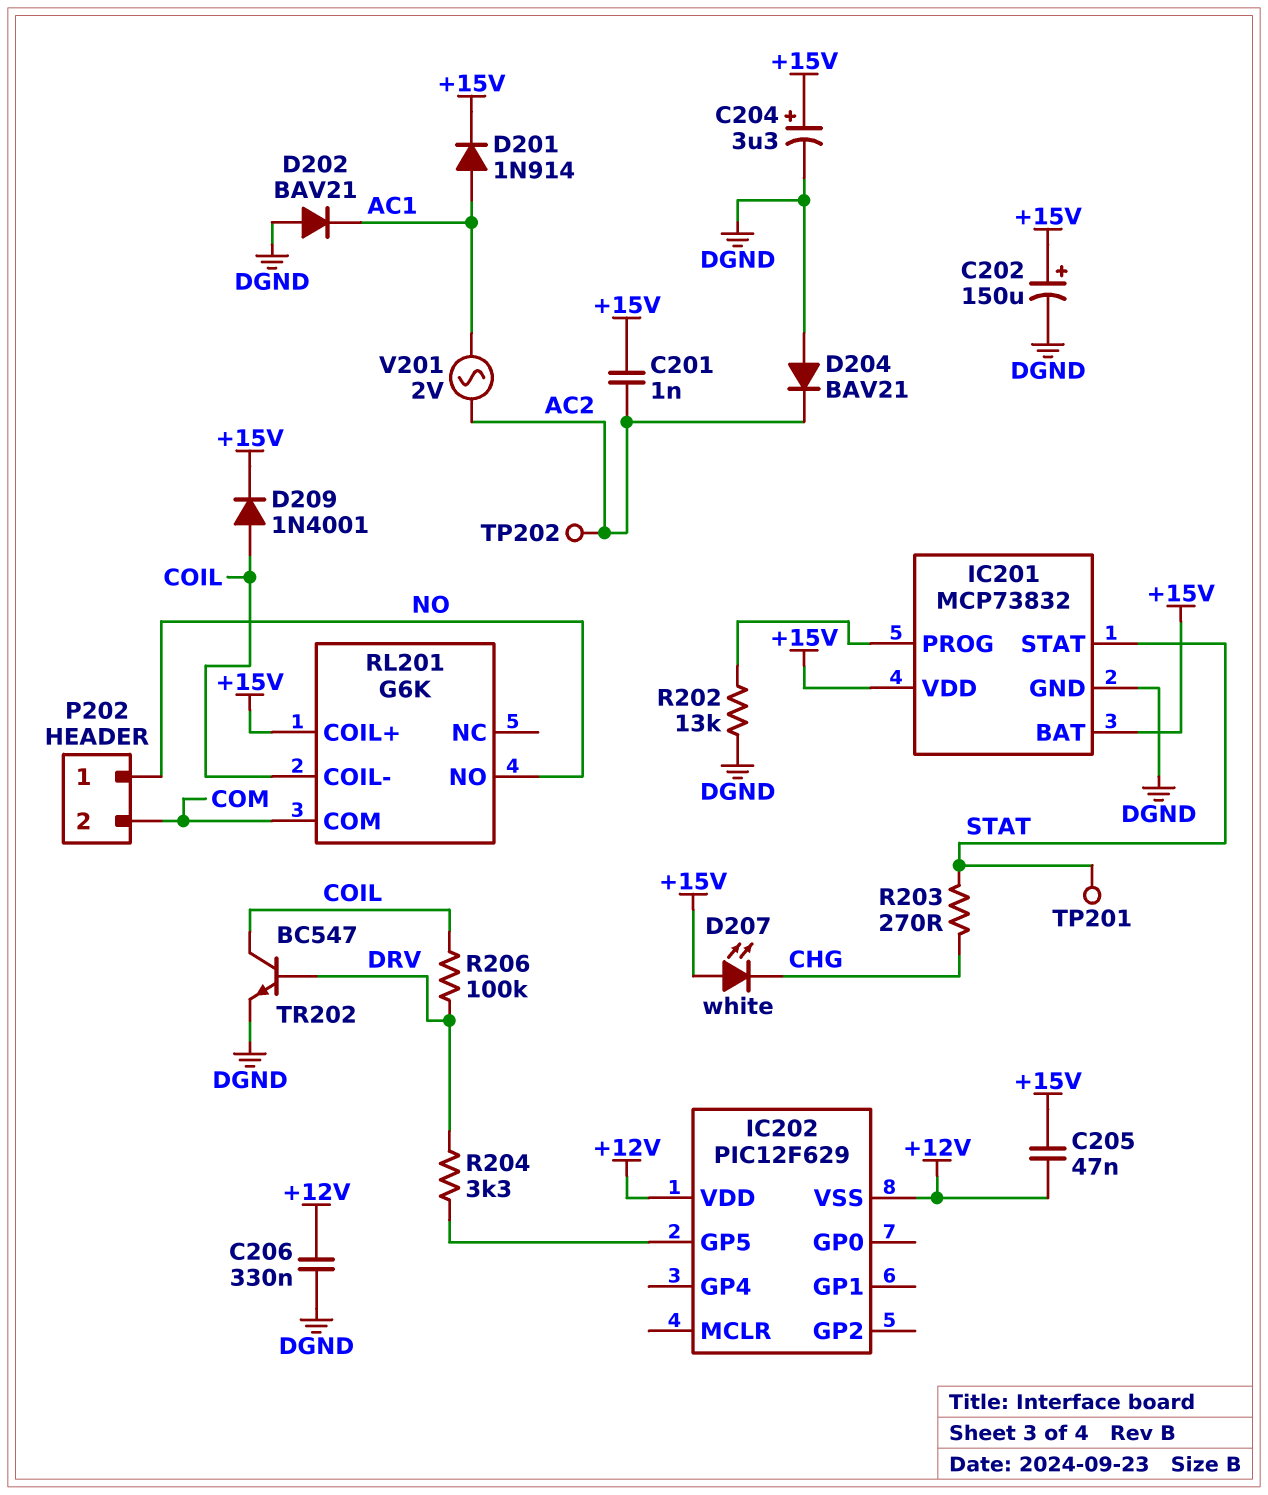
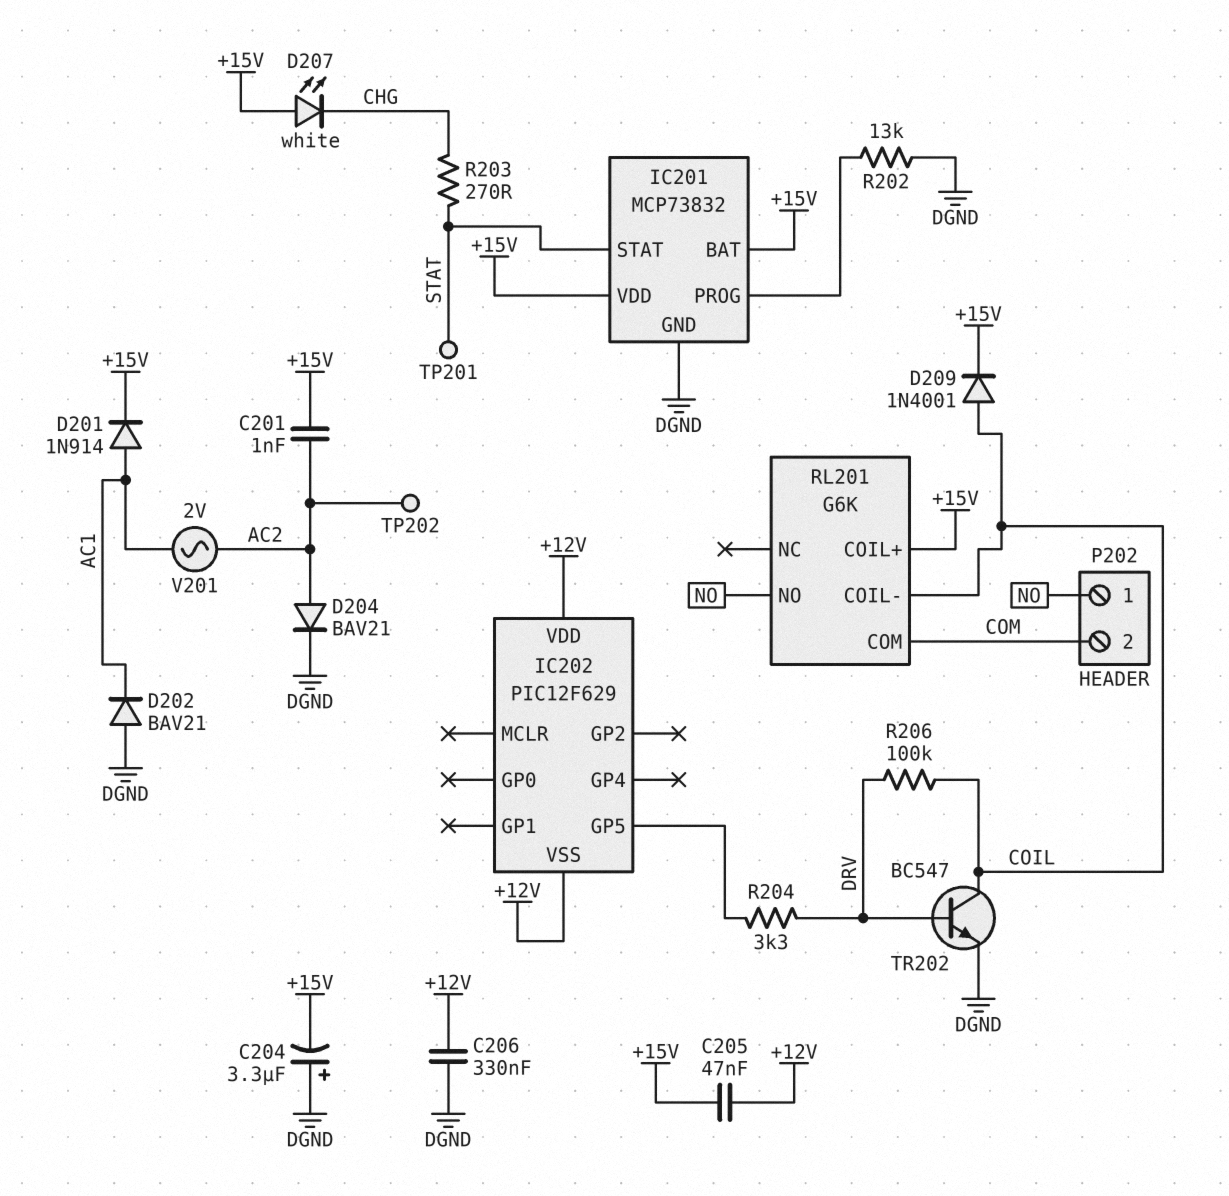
C202: 150uF (plus +15V, minus DGND) -> none
C204: 3.3uF (plus +15V, minus DGND) -> 3.3uF (plus DGND, minus +15V)
D204: diode BAV21 (A DGND, K AC2) -> diode BAV21 (A AC2, K DGND)

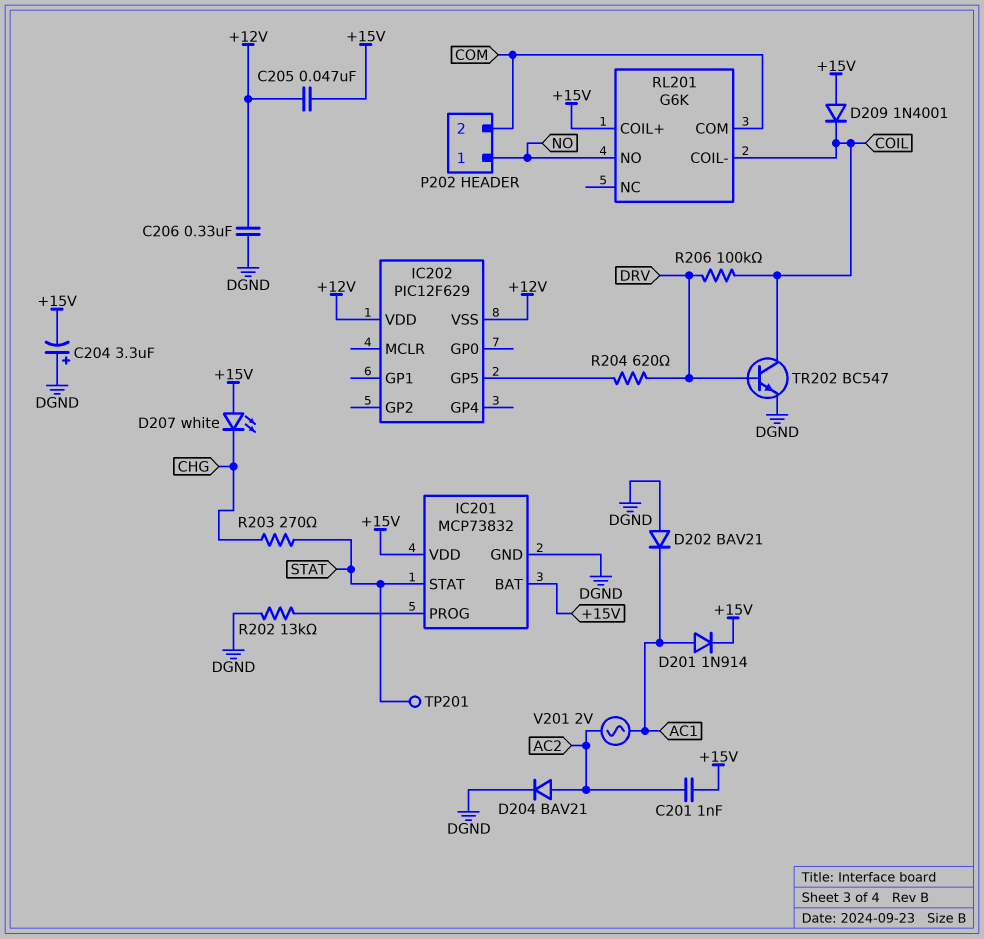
D209: diode 1N4001 (A COIL, K +15V) -> diode 1N4001 (A +15V, K COIL)
R204: 3.3k (DRV, IC202/GP5) -> 620 (DRV, IC202/GP5)
TP202: test point (AC2) -> none

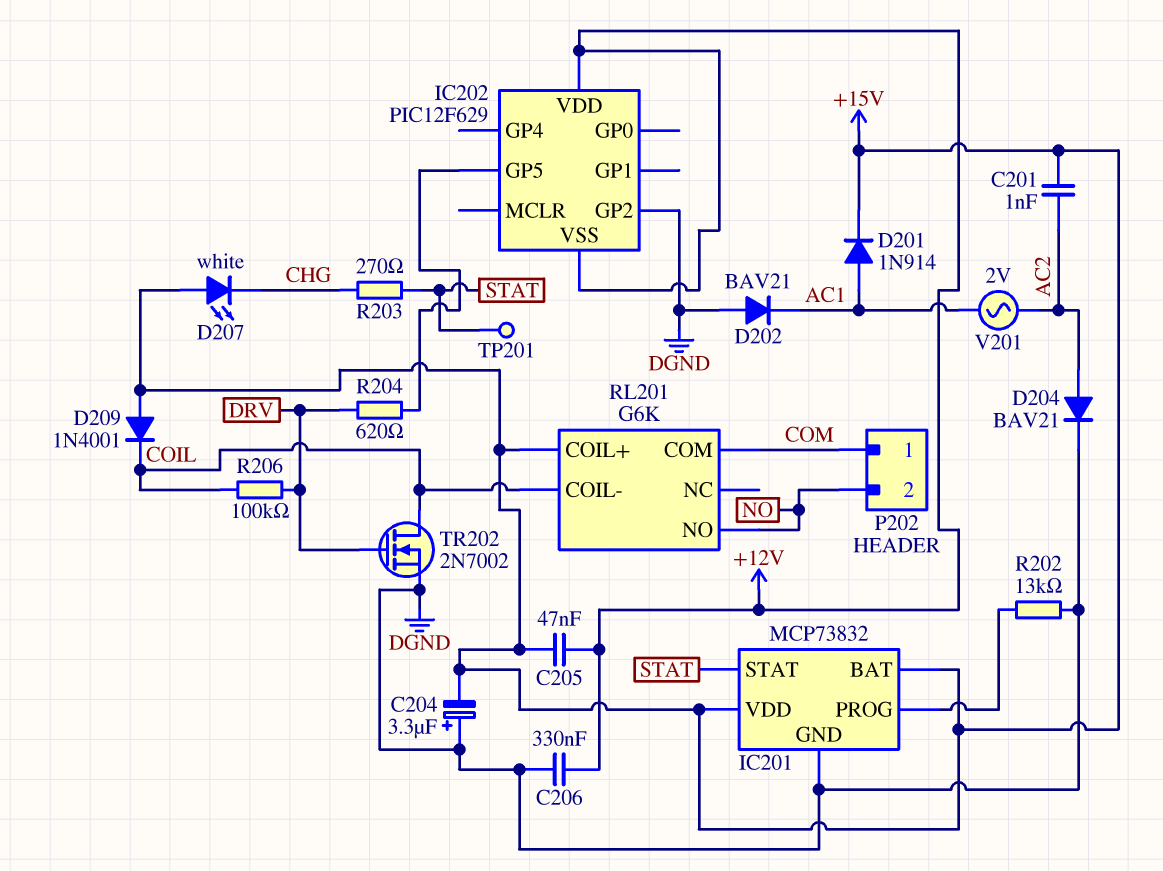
IC202 pin GP2: none -> DGND
P202 pin 1: NO -> COM
P202 pin 2: COM -> NO
TR202: NPN BC547 (B DRV, C COIL, E DGND) -> NMOS 2N7002 (G DRV, D COIL, S DGND)

